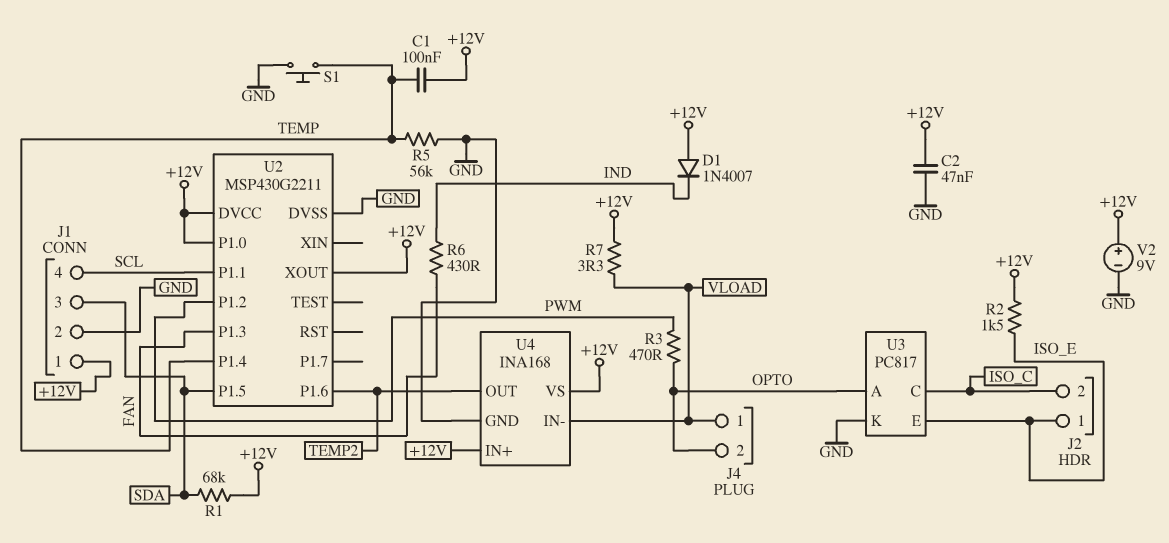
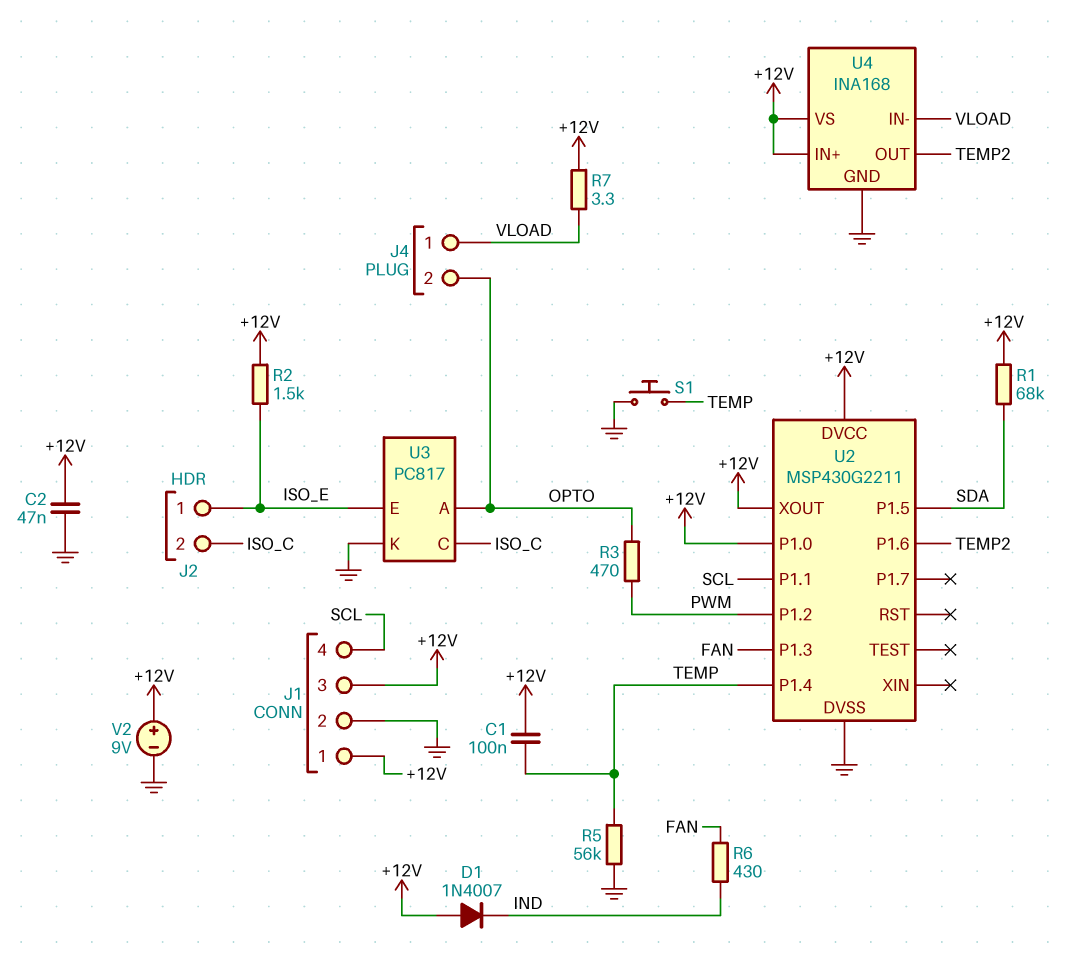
J1 pin 3: SDA -> +12V

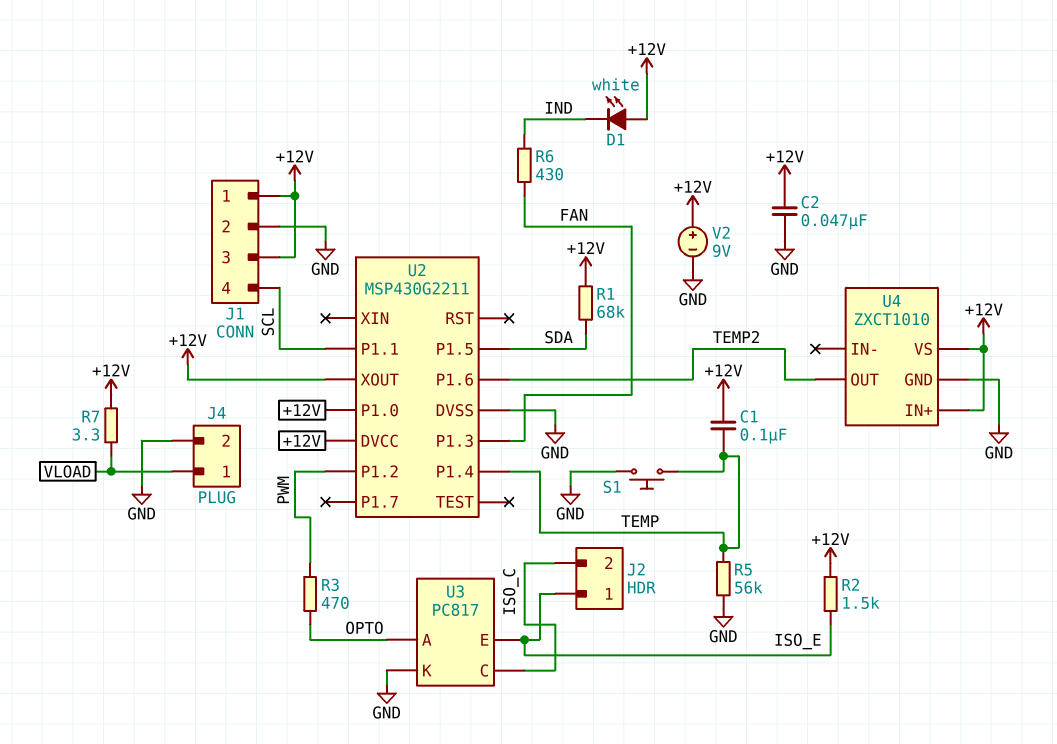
D1: diode 1N4007 (A +12V, K IND) -> LED white (A +12V, K IND)
J4 pin 2: OPTO -> GND
U4: INA168 -> ZXCT1010
U4 pin IN-: VLOAD -> none

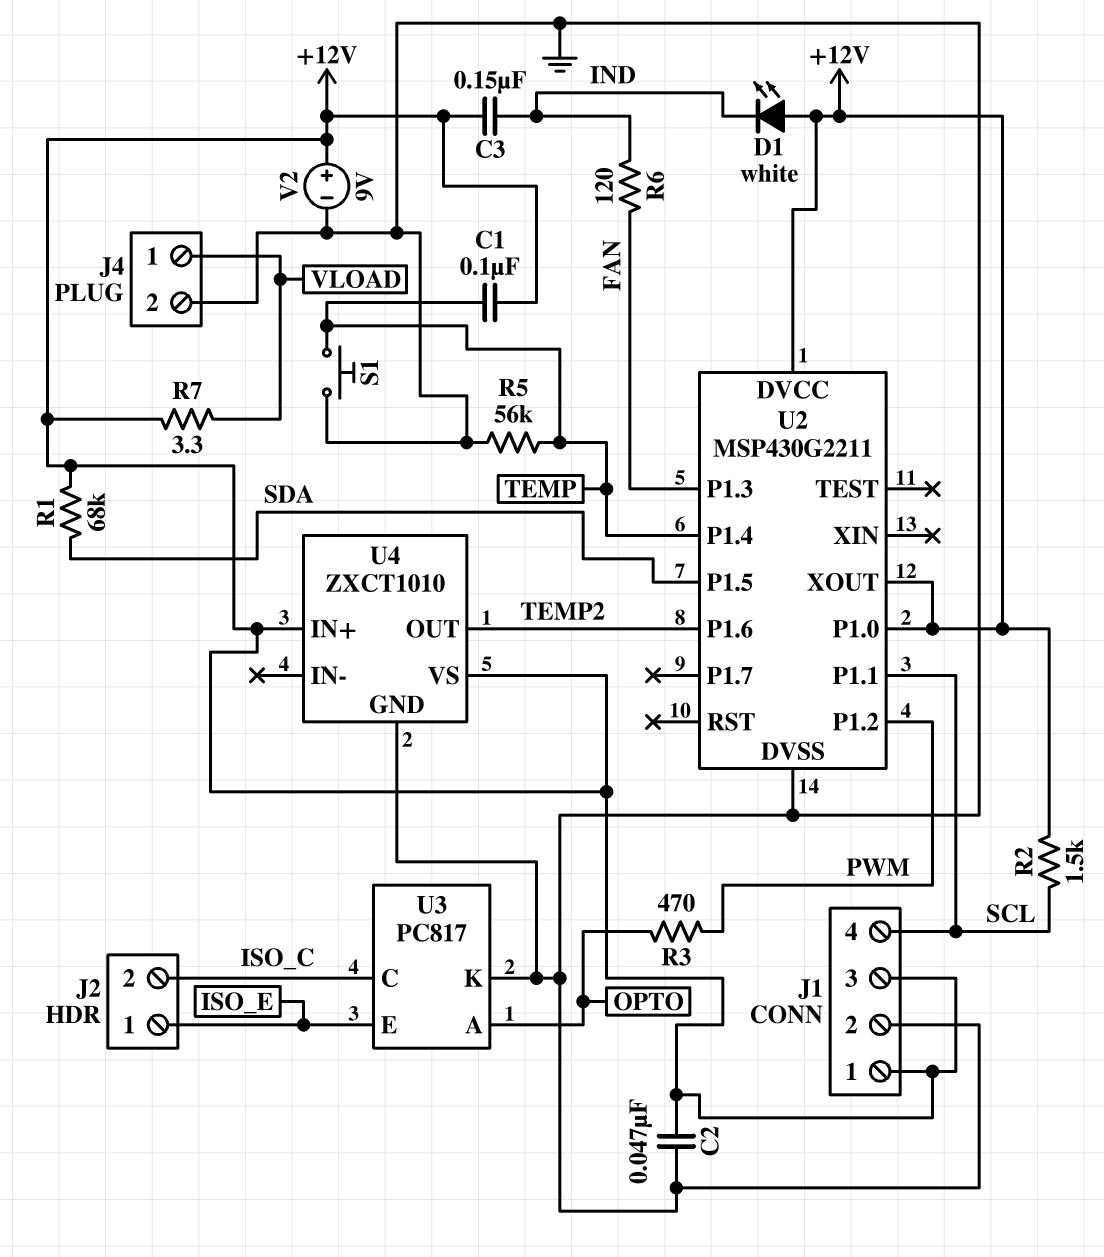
C3: none -> 150nF (+12V, IND)
R2: 1.5k (+12V, ISO_E) -> 1.5k (+12V, SCL)
R6: 430 (FAN, IND) -> 120 (FAN, IND)

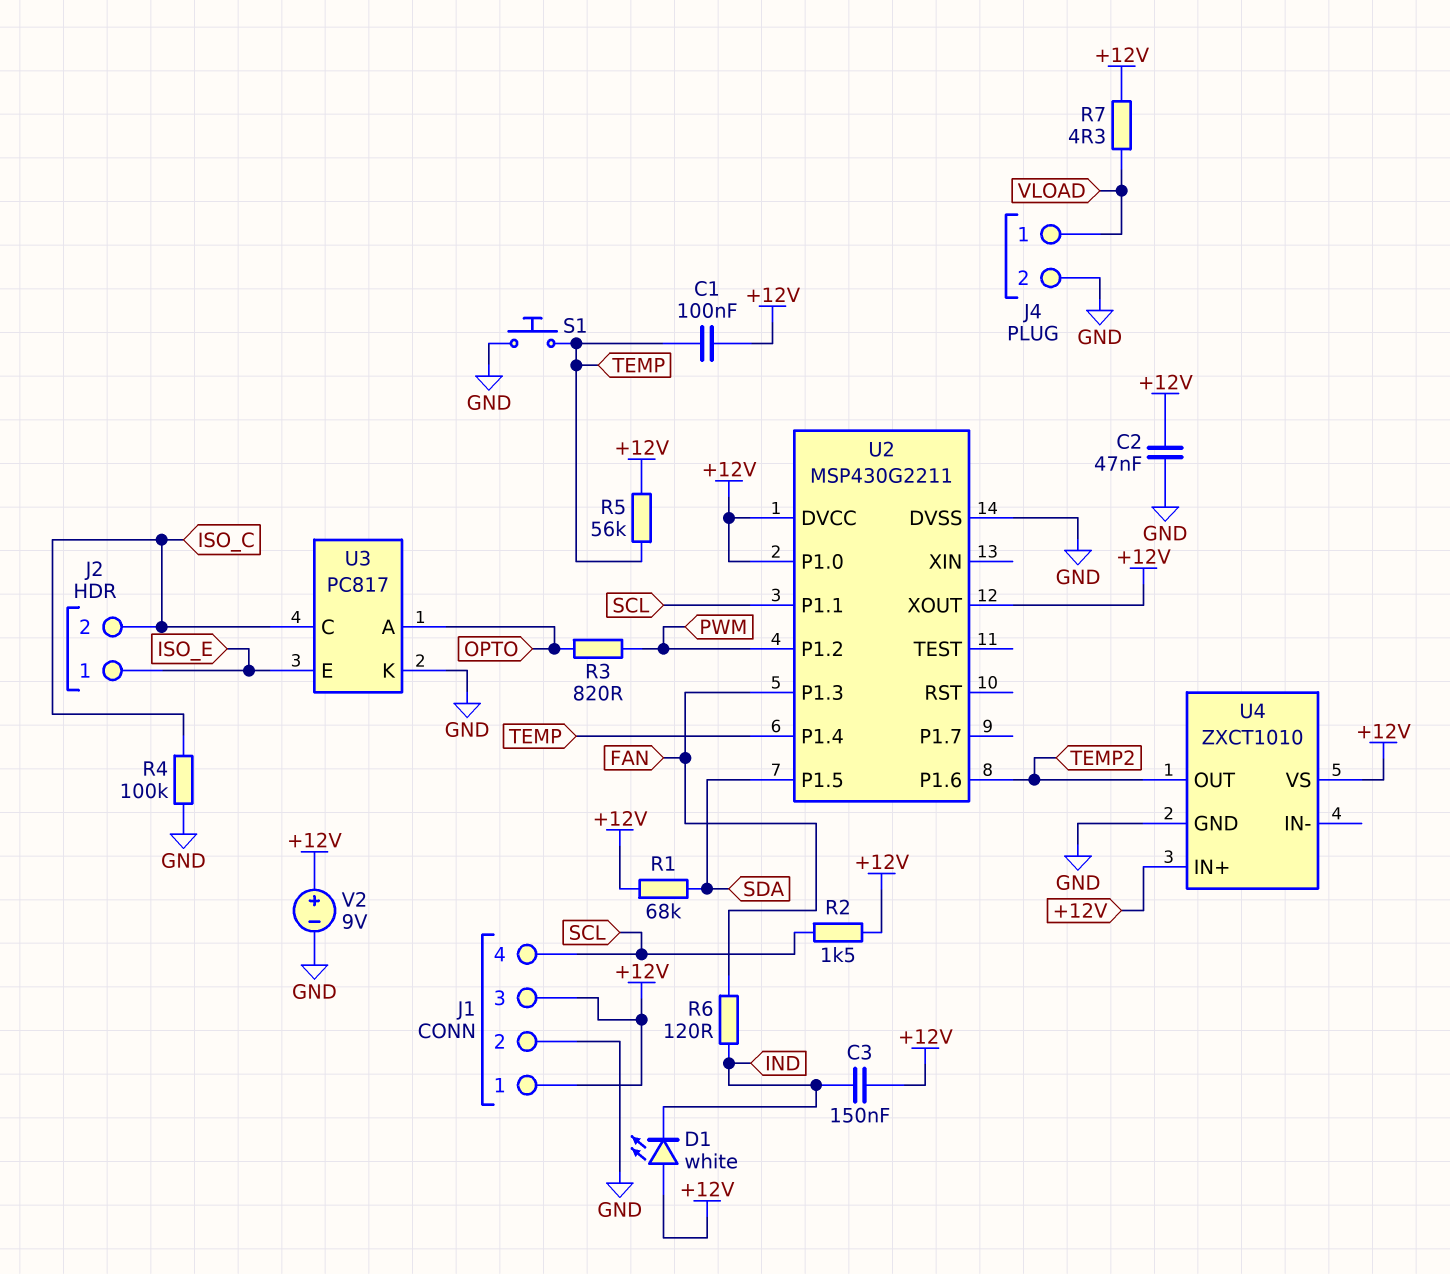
R3: 470 (OPTO, PWM) -> 820 (OPTO, PWM)
R4: none -> 100k (GND, ISO_C)
R5: 56k (GND, TEMP) -> 56k (+12V, TEMP)
R7: 3.3 (+12V, VLOAD) -> 4.3 (+12V, VLOAD)

